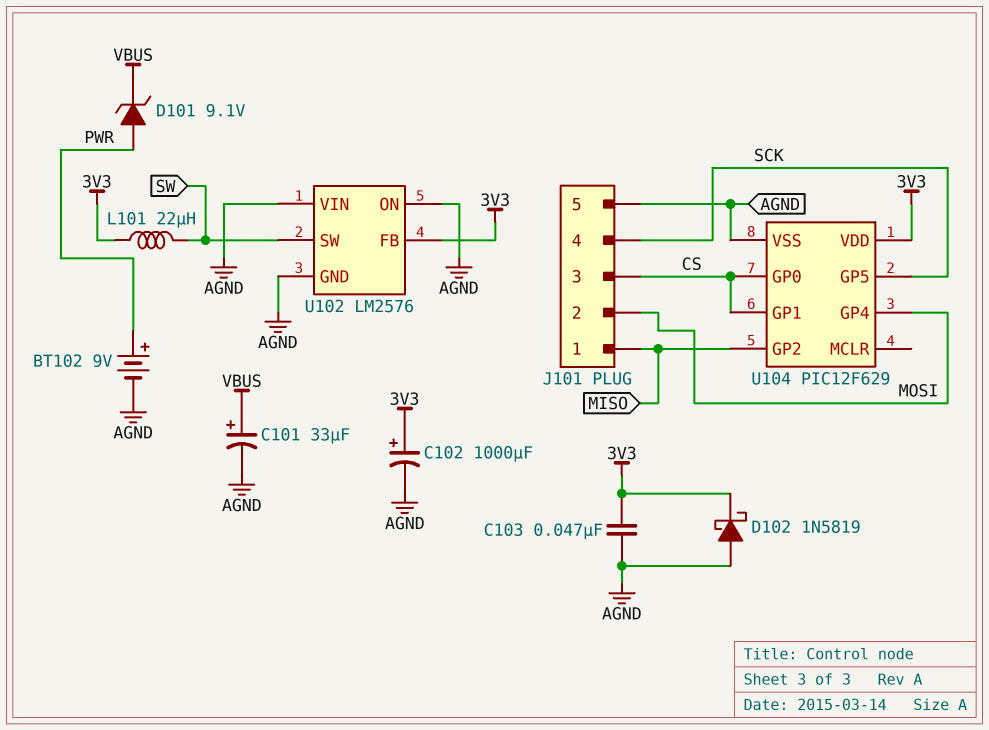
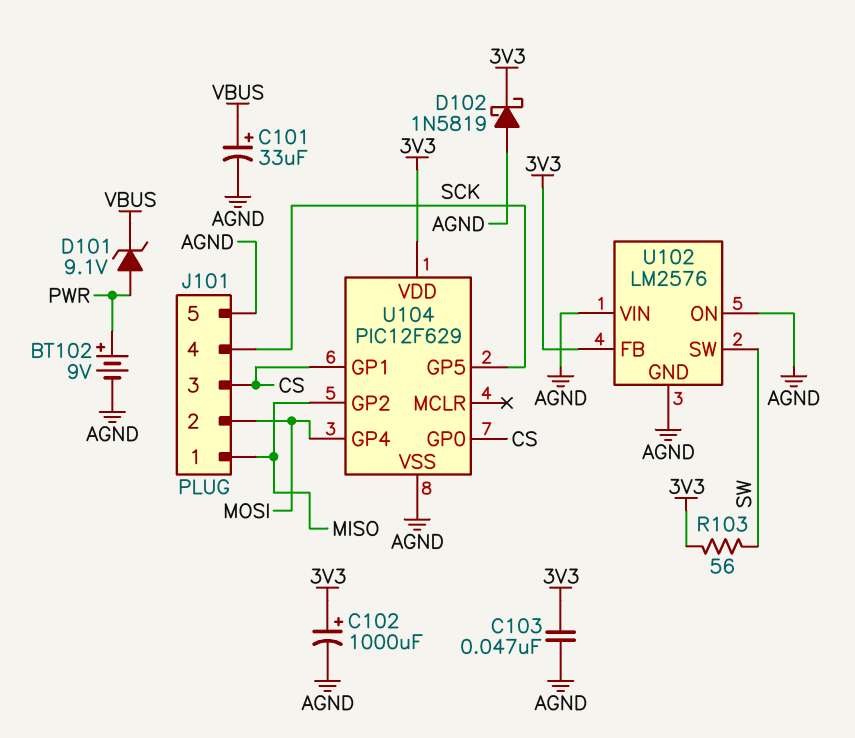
L101: 22uH (3V3, SW) -> none
R103: none -> 56 (3V3, SW)

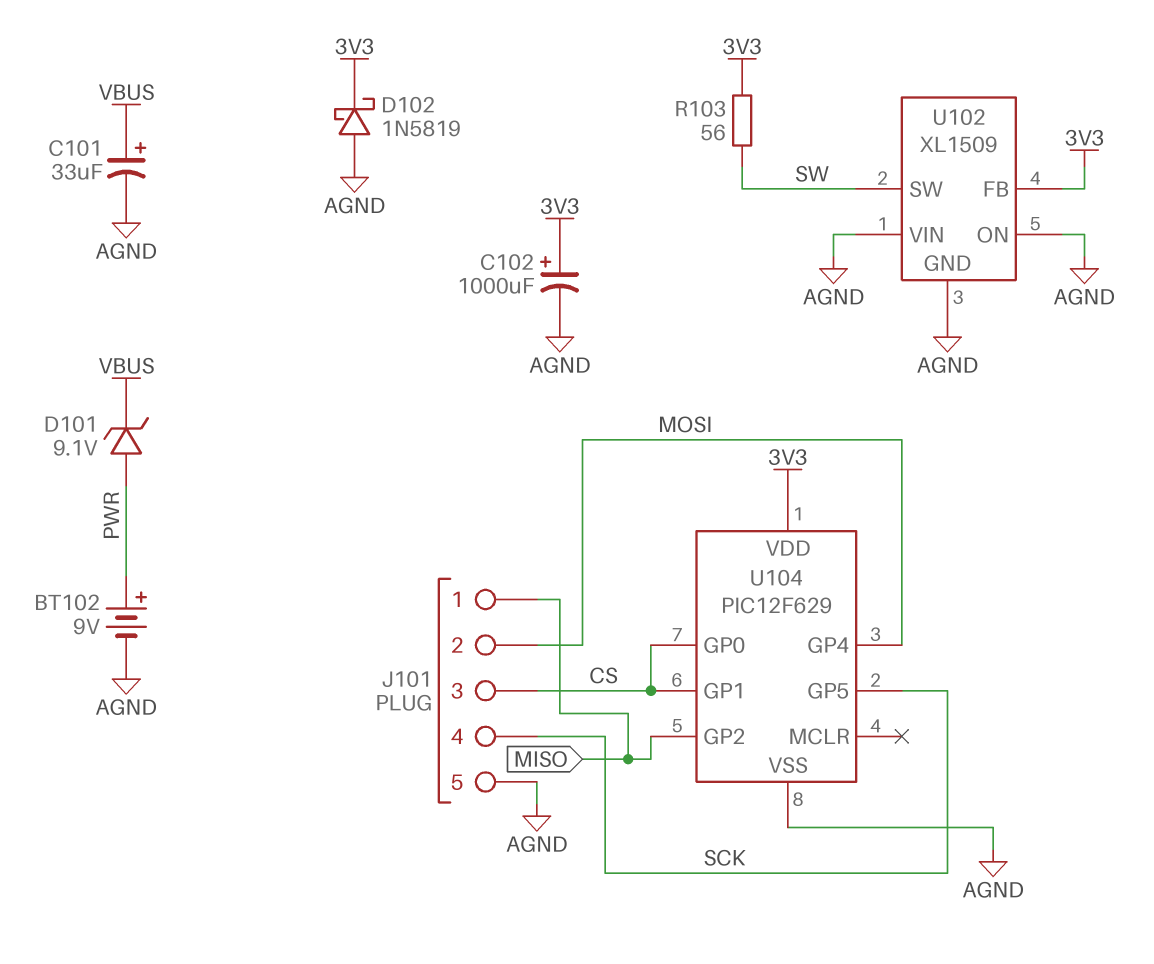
C103: 47nF (3V3, AGND) -> none
U102: LM2576 -> XL1509

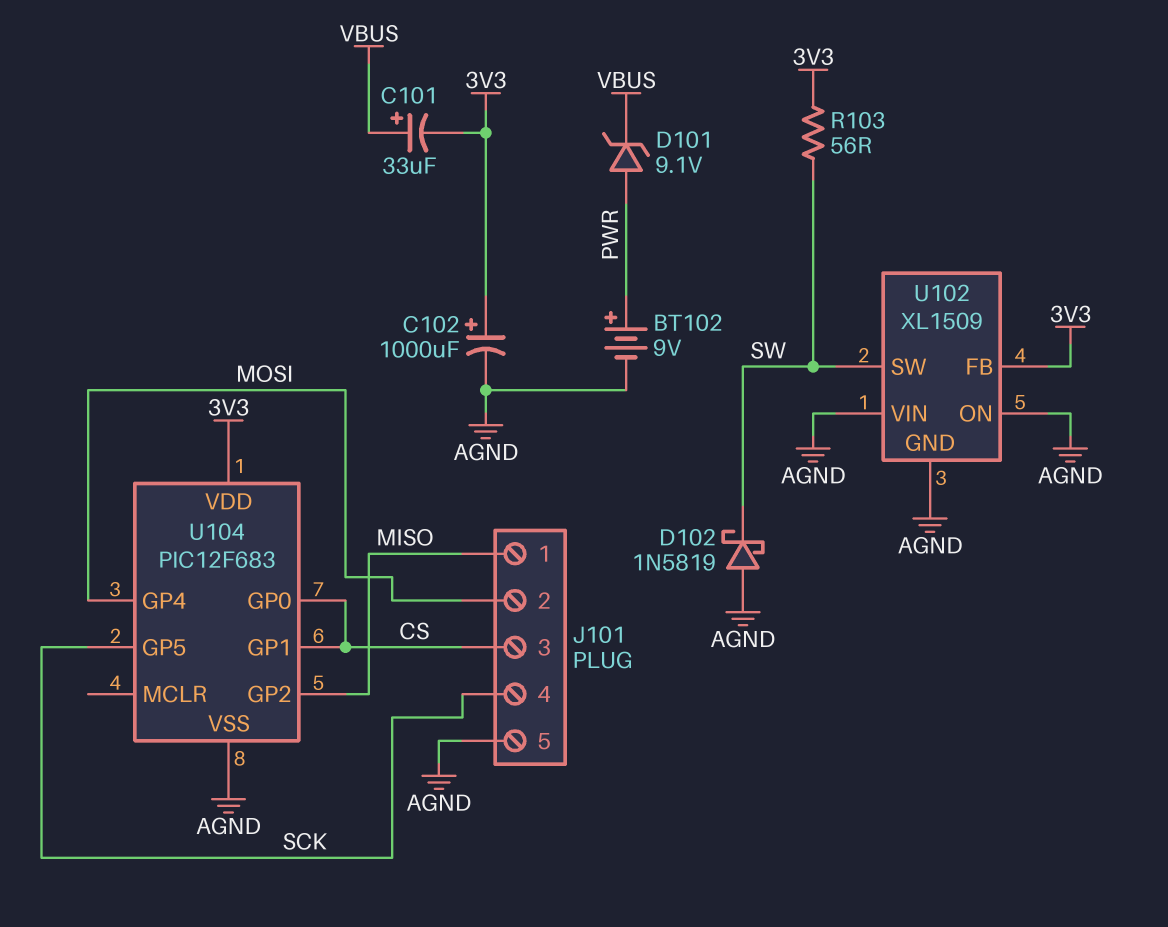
C101: 33uF (plus VBUS, minus AGND) -> 33uF (plus VBUS, minus 3V3)
D102: schottky 1N5819 (A AGND, K 3V3) -> schottky 1N5819 (A AGND, K SW)
U104: PIC12F629 -> PIC12F683

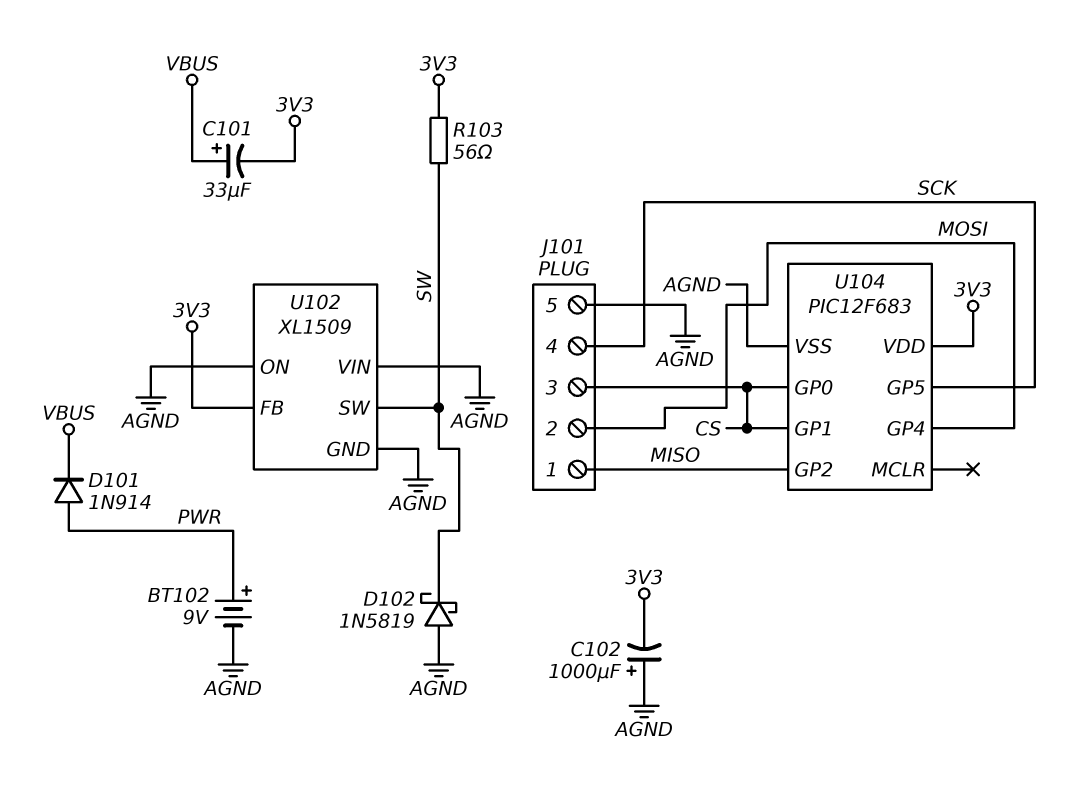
C102: 1000uF (plus 3V3, minus AGND) -> 1000uF (plus AGND, minus 3V3)
D101: zener 9.1V (A PWR, K VBUS) -> diode 1N914 (A PWR, K VBUS)

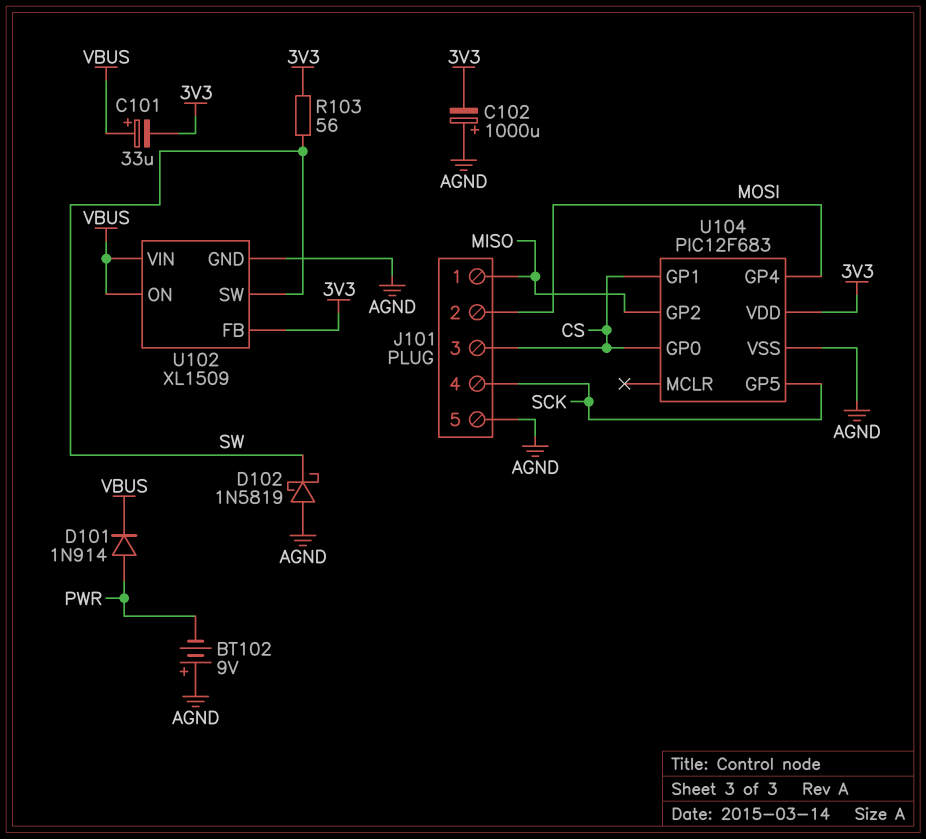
BT102: 9V (plus PWR, minus AGND) -> 9V (plus AGND, minus PWR)
U102 pin ON: AGND -> VBUS
U102 pin VIN: AGND -> VBUS

